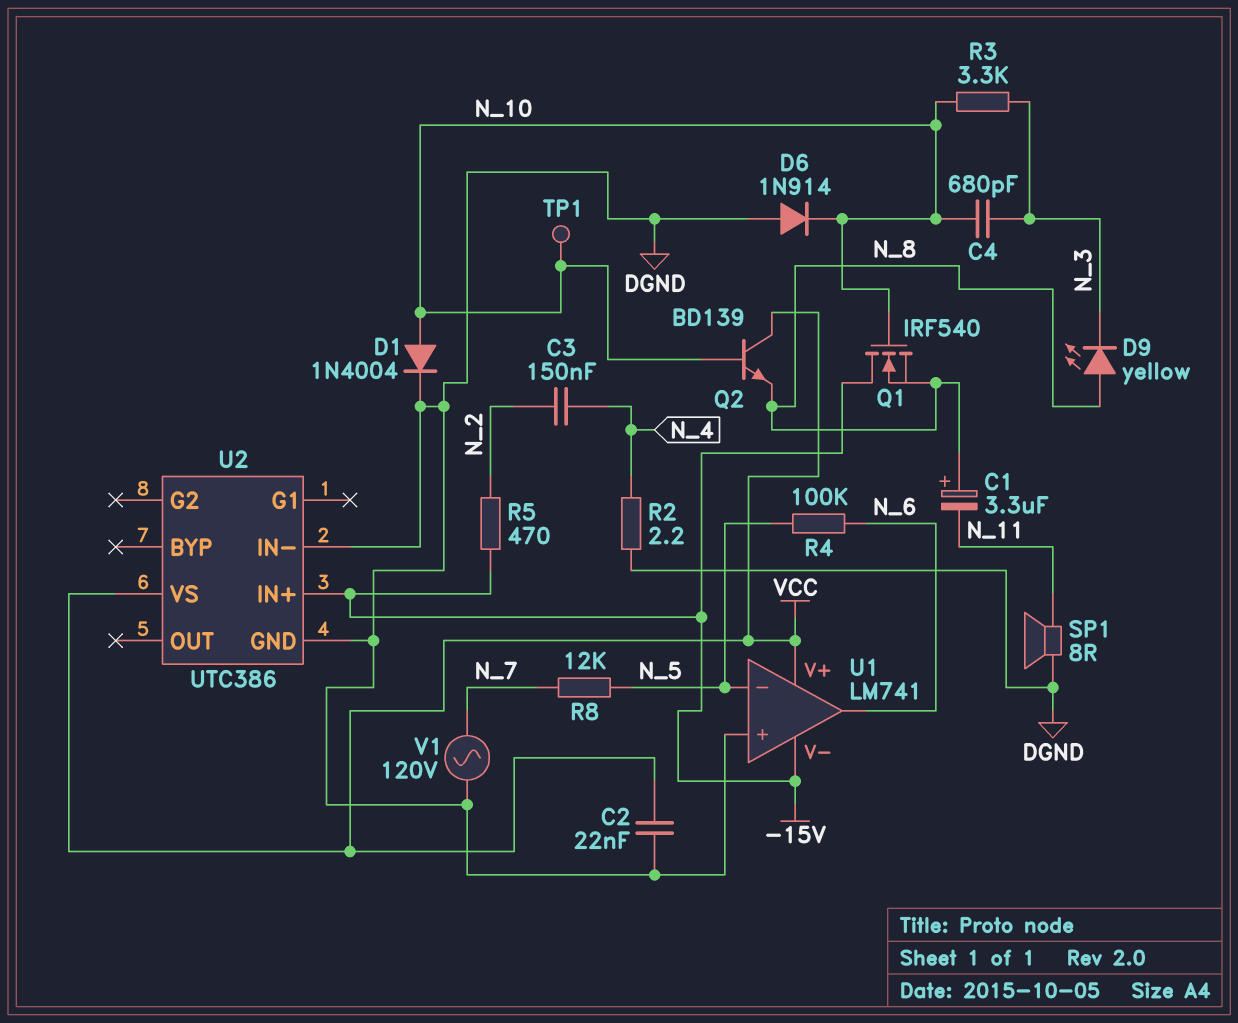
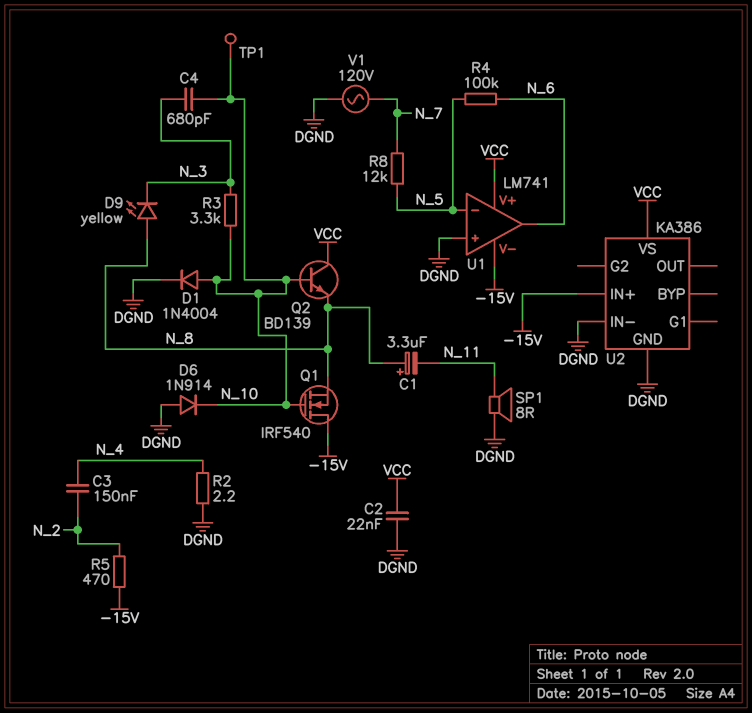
U2: UTC386 -> KA386

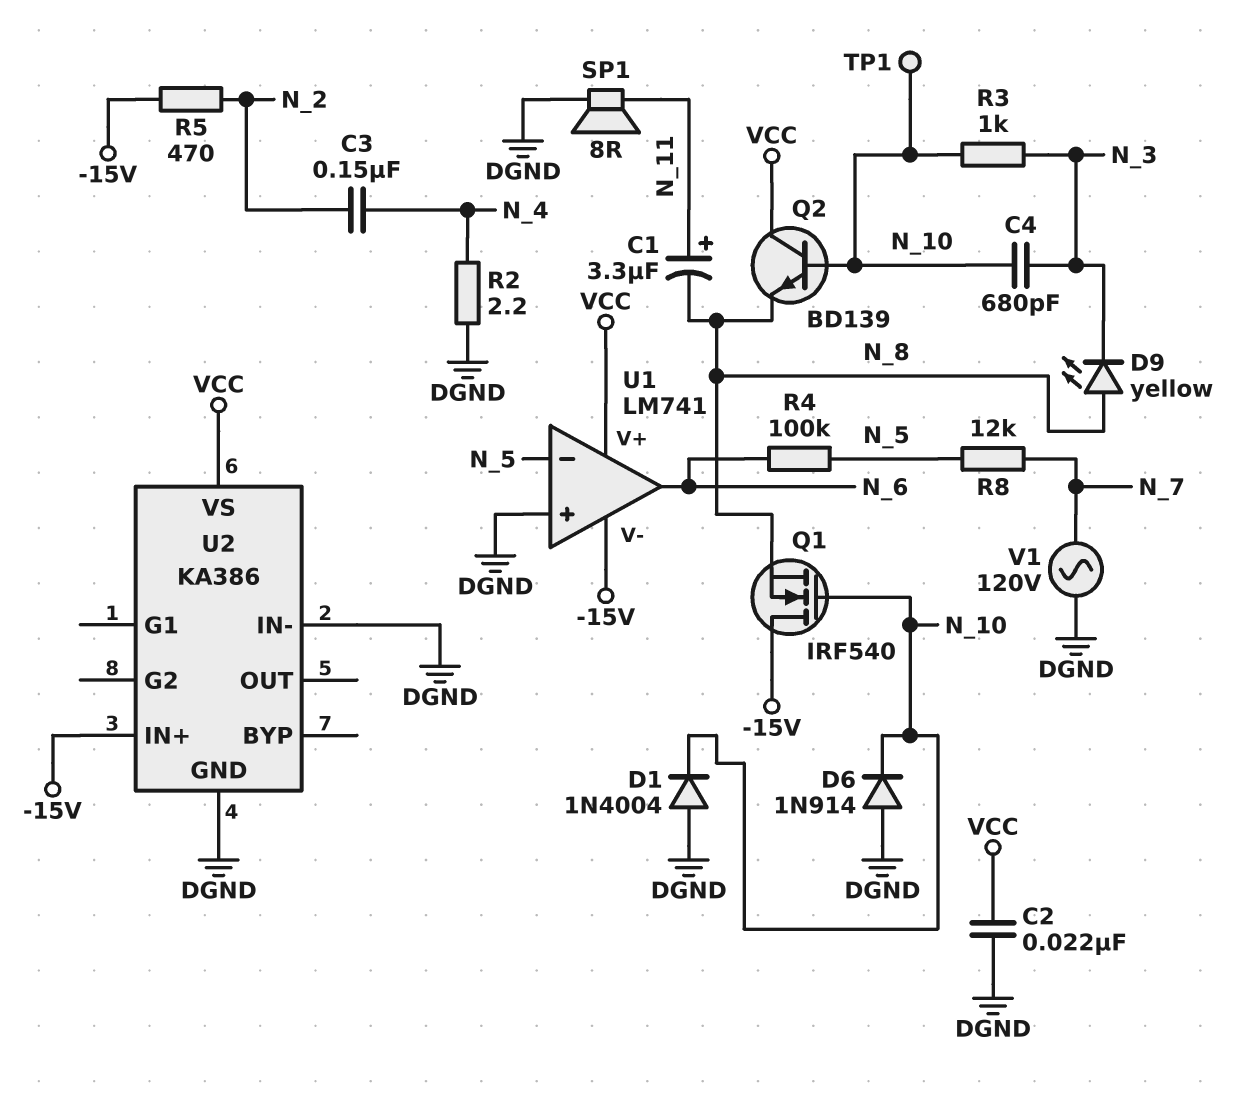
C1: 3.3uF (plus N_8, minus N_11) -> 3.3uF (plus N_11, minus N_8)
D1: diode 1N4004 (A N_10, K DGND) -> diode 1N4004 (A DGND, K N_10)
R3: 3.3k (N_3, N_10) -> 1k (N_3, N_10)

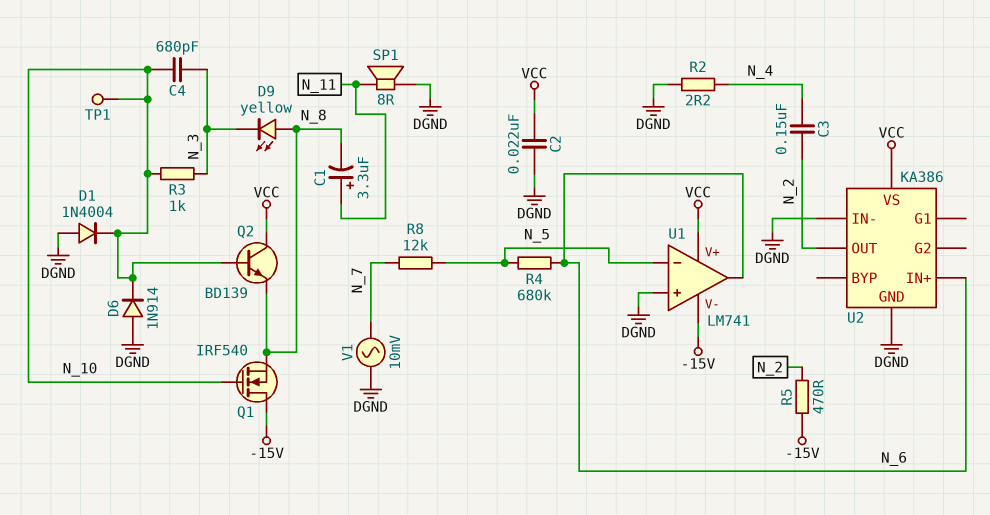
R4: 100k (N_5, N_6) -> 680k (N_5, N_6)
U2 pin IN+: -15V -> N_6
U2 pin OUT: none -> N_2
V1: AC 120V (DGND, N_7) -> AC 10mV (DGND, N_7)

